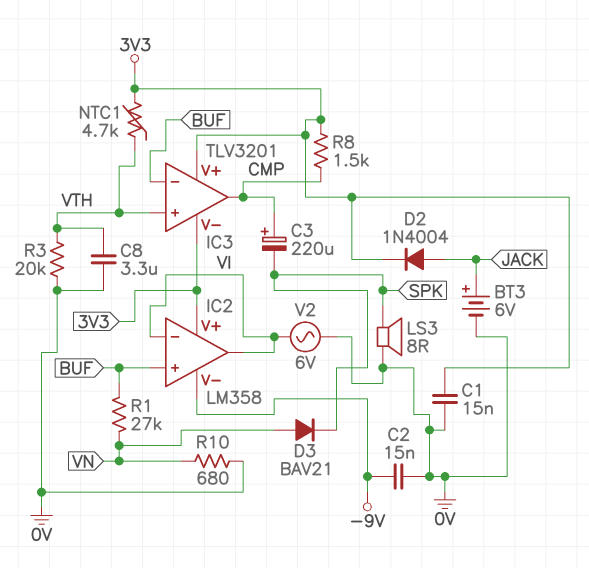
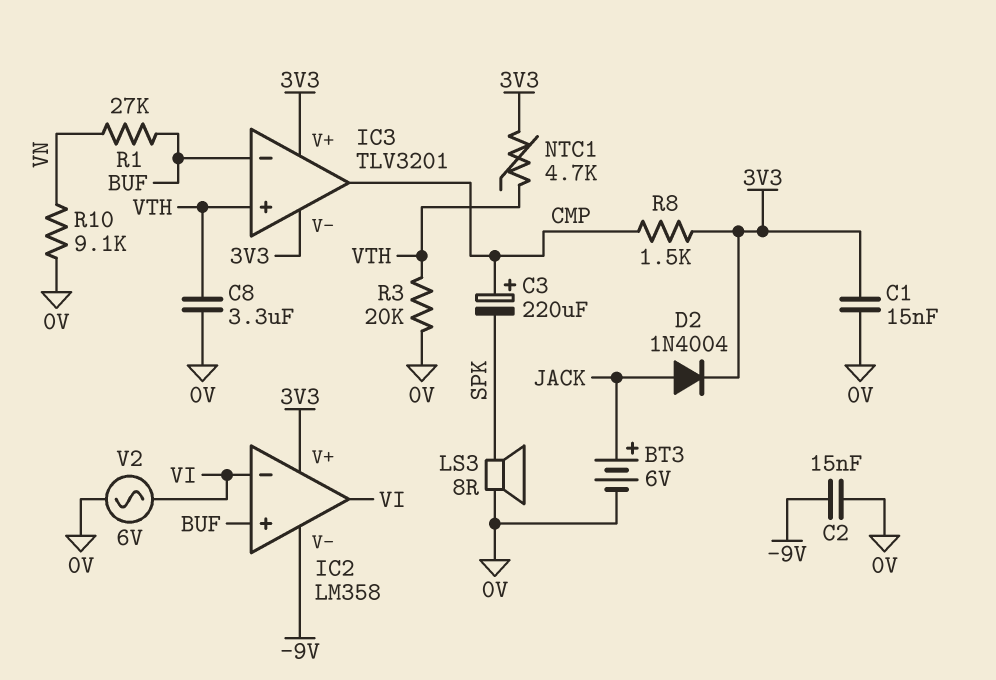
D3: diode BAV21 (A VN, K SPK) -> none
R10: 680 (0V, VN) -> 9.1k (0V, VN)

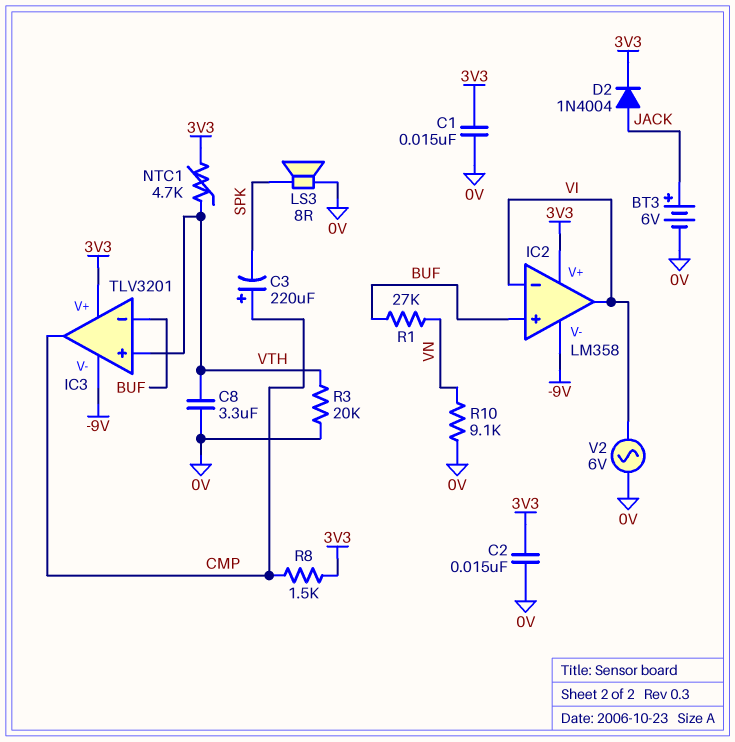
C2: 15nF (-9V, 0V) -> 15nF (0V, 3V3)
IC3 pin V-: 3V3 -> -9V

